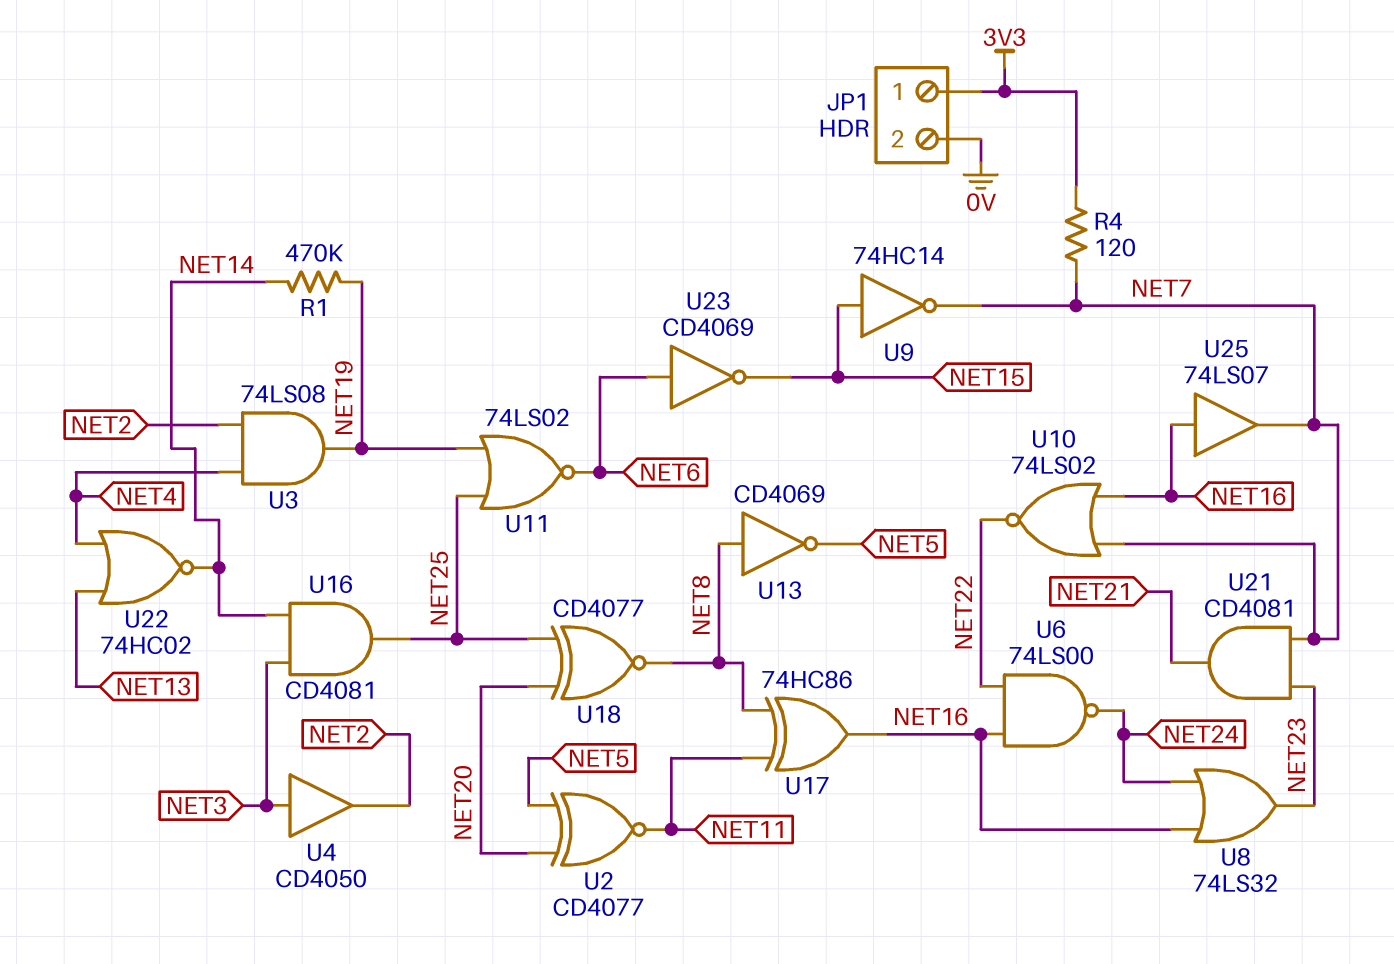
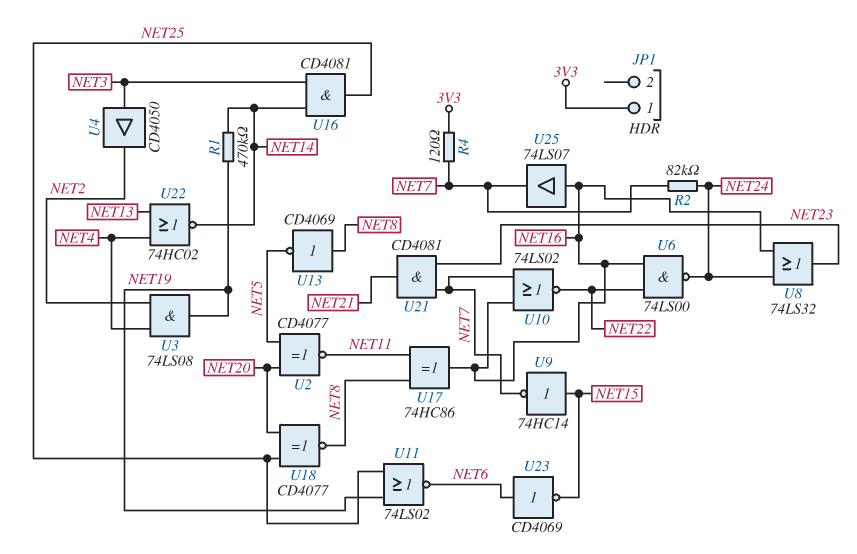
JP1 pin 2: 0V -> none
R2: none -> 82k (NET7, NET24)

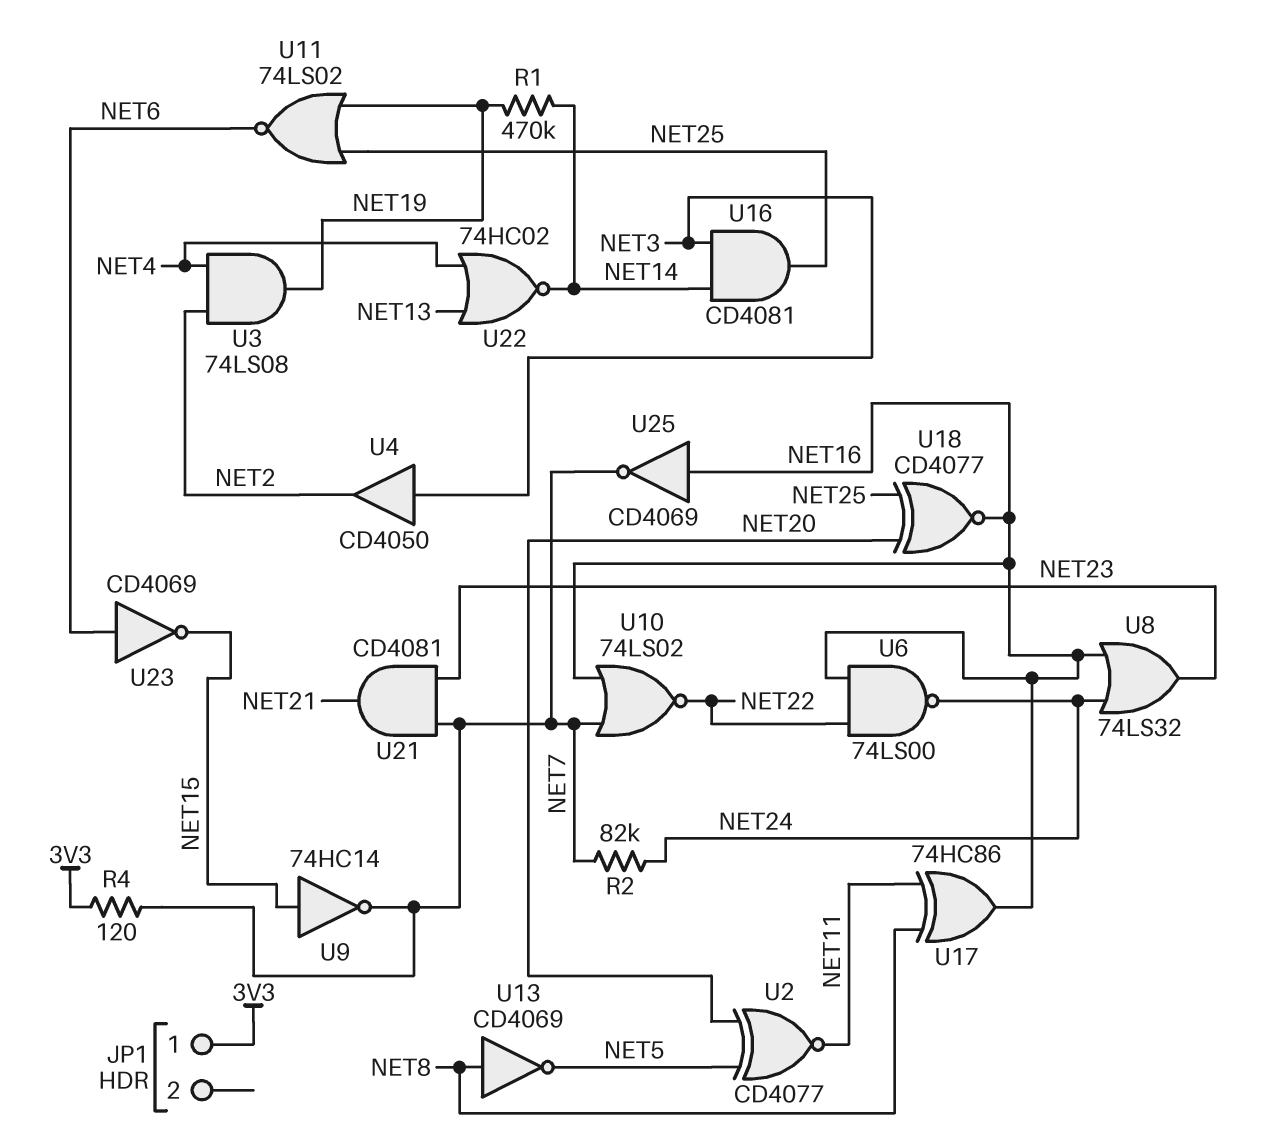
U18: XNOR CD4077 (in NET20, in NET25, out NET8) -> XNOR CD4077 (in NET20, in NET25, out NET16)
U25: buffer 74LS07 (in NET16, out NET7) -> NOT CD4069 (in NET16, out NET7)

